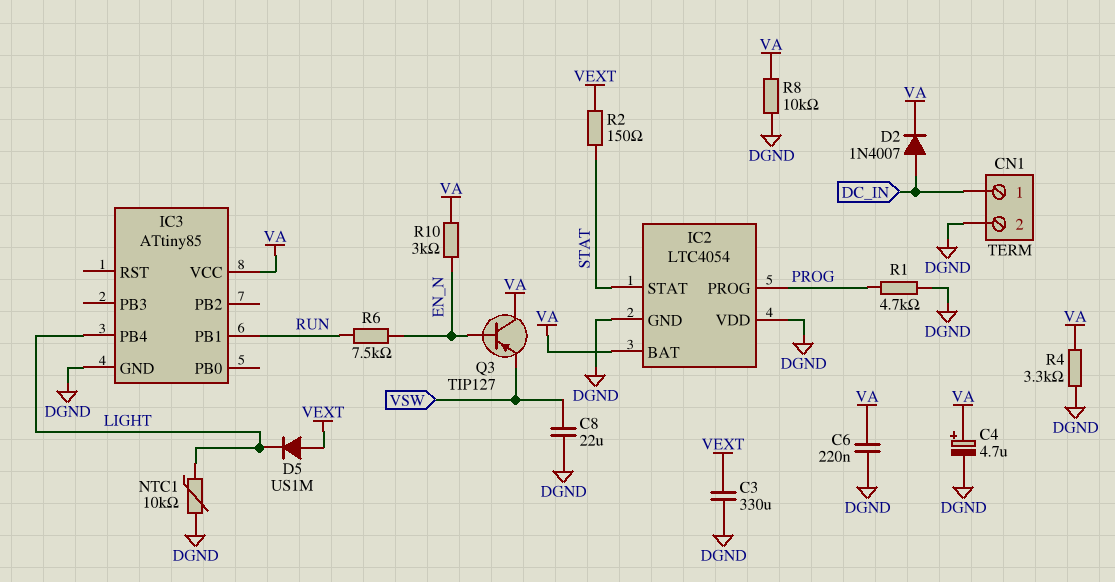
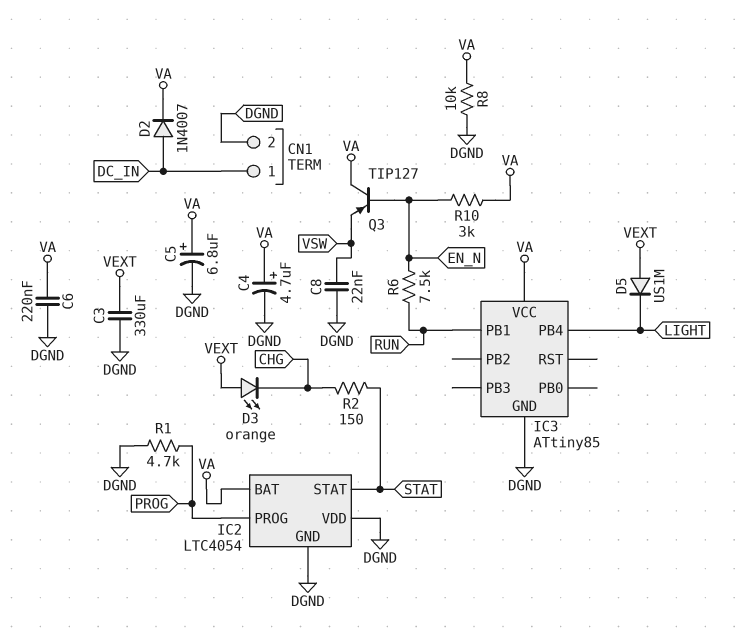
C5: none -> 6.8uF (plus VA, minus DGND)
C8: 22uF (DGND, VSW) -> 22nF (DGND, VSW)
D3: none -> LED orange (A VEXT, K CHG)
NTC1: 10k (DGND, LIGHT) -> none
R2: 150 (STAT, VEXT) -> 150 (CHG, STAT)
R4: 3.3k (DGND, VA) -> none

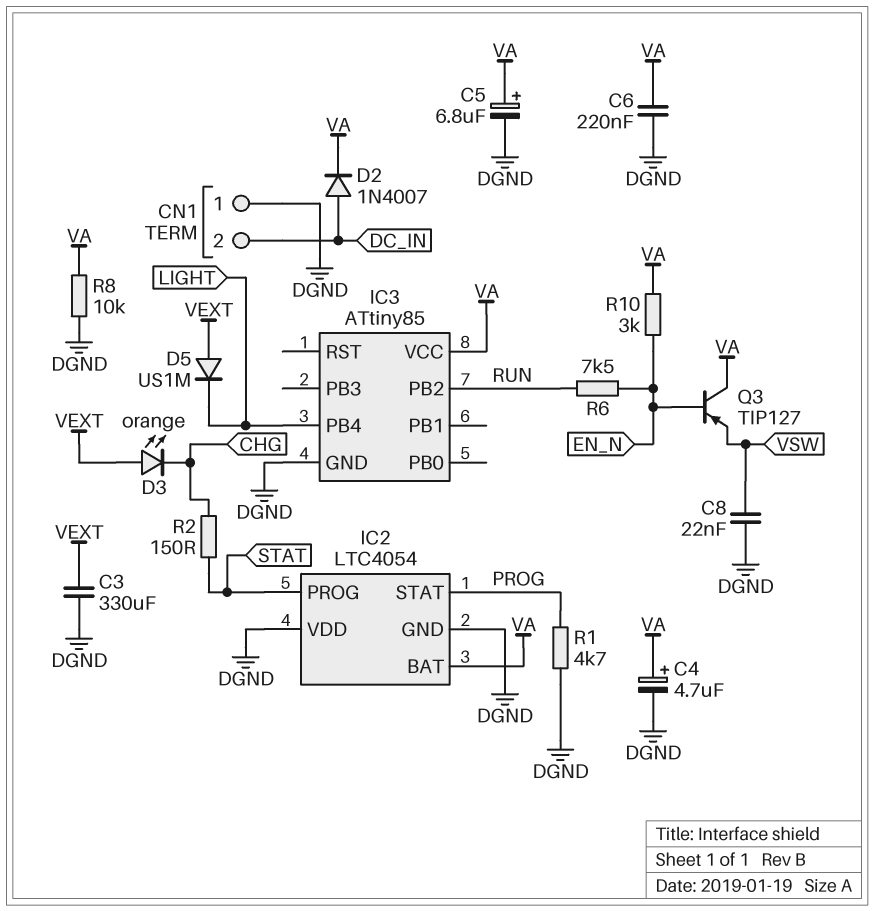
CN1 pin 1: DC_IN -> DGND
CN1 pin 2: DGND -> DC_IN
IC2 pin PROG: PROG -> STAT
IC2 pin STAT: STAT -> PROG
IC3 pin PB1: RUN -> none
IC3 pin PB2: none -> RUN

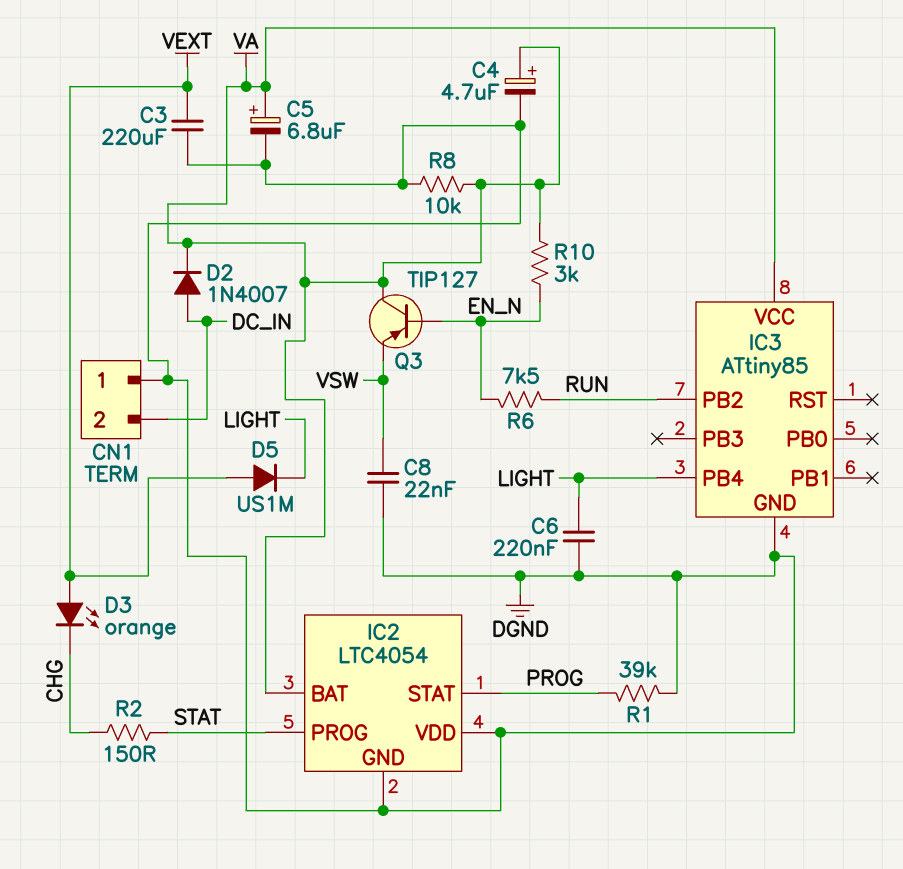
C3: 330uF (DGND, VEXT) -> 220uF (DGND, VEXT)
C6: 220nF (DGND, VA) -> 220nF (DGND, LIGHT)
R1: 4.7k (DGND, PROG) -> 39k (DGND, PROG)

